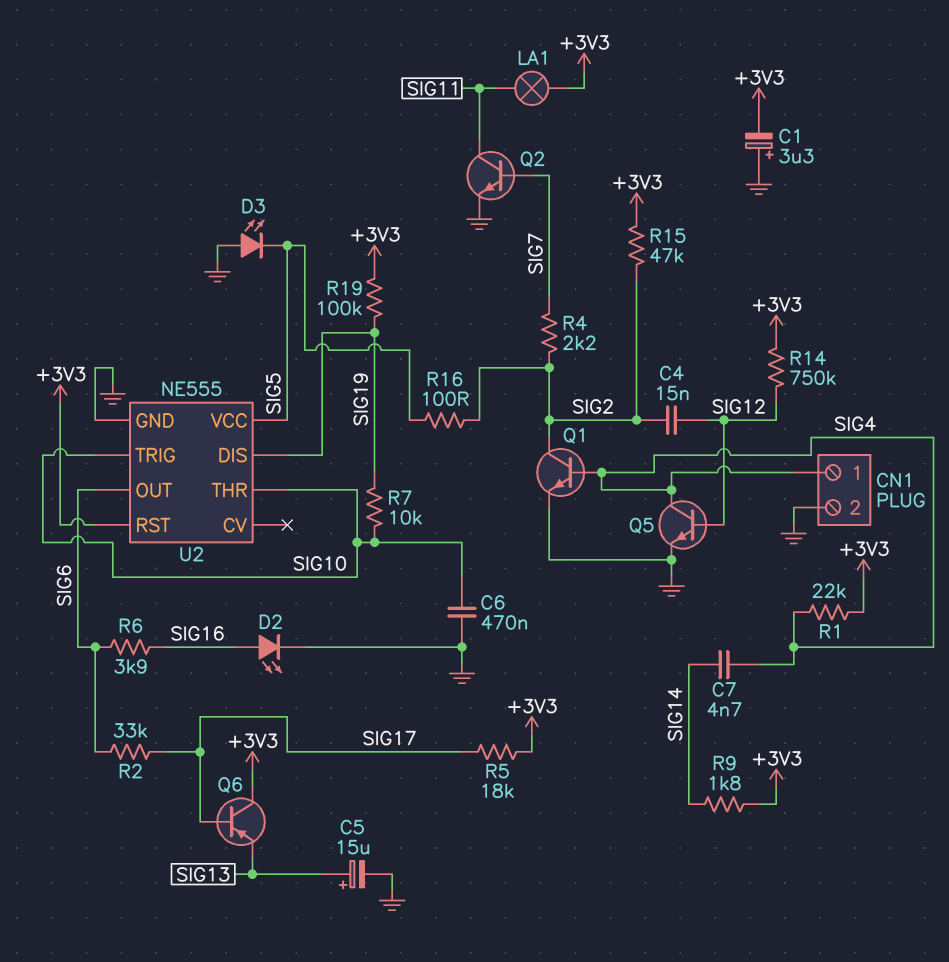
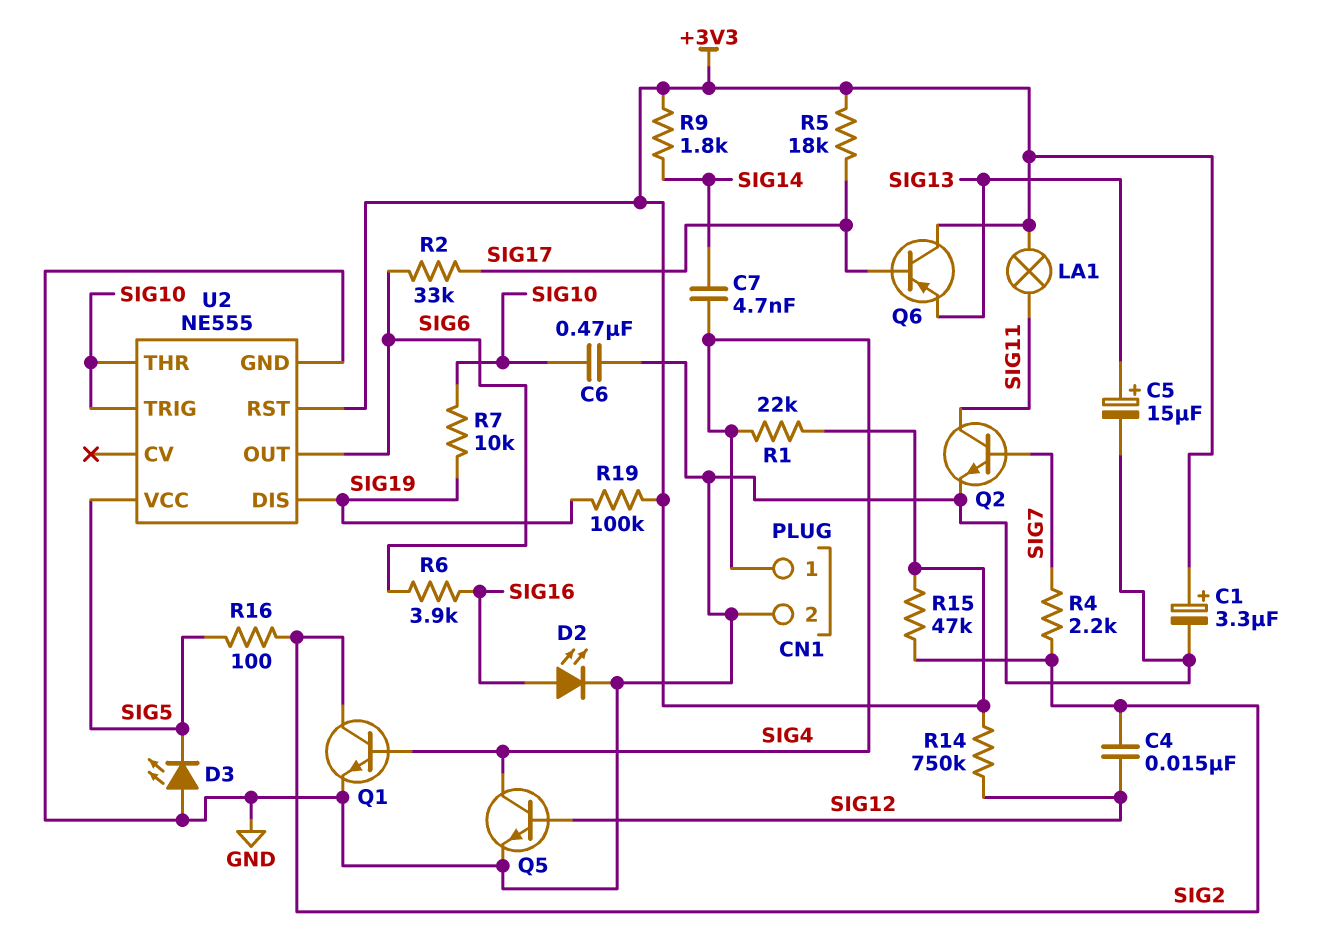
C1: 3.3uF (plus GND, minus +3V3) -> 3.3uF (plus +3V3, minus GND)

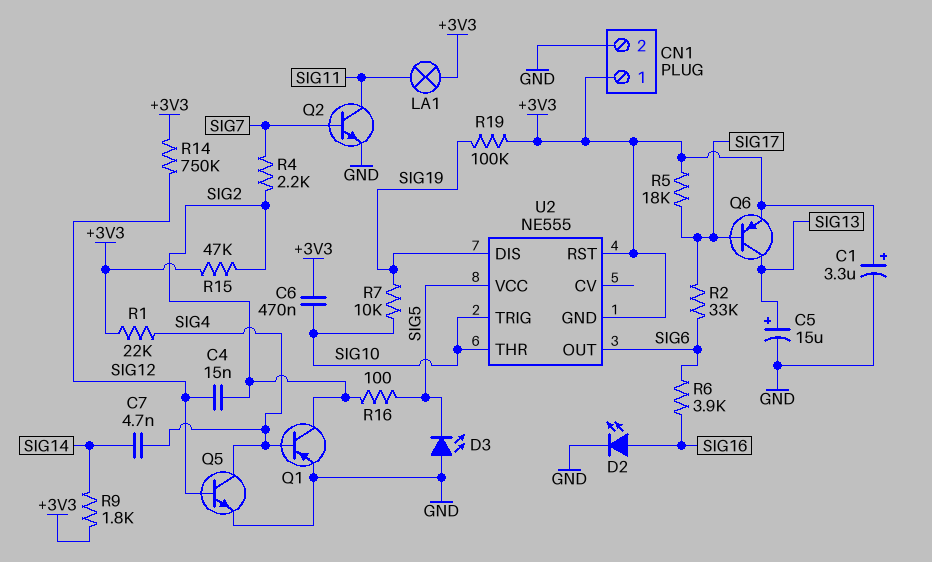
C6: 470nF (GND, SIG10) -> 470nF (+3V3, SIG10)
CN1 pin 1: SIG4 -> +3V3
Q1: NPN (B SIG4, C SIG2, E GND) -> PNP (B SIG4, C SIG2, E GND)
Q6: PNP (B SIG17, C +3V3, E SIG13) -> PNP (B SIG17, C SIG13, E +3V3)
U2 pin GND: GND -> +3V3

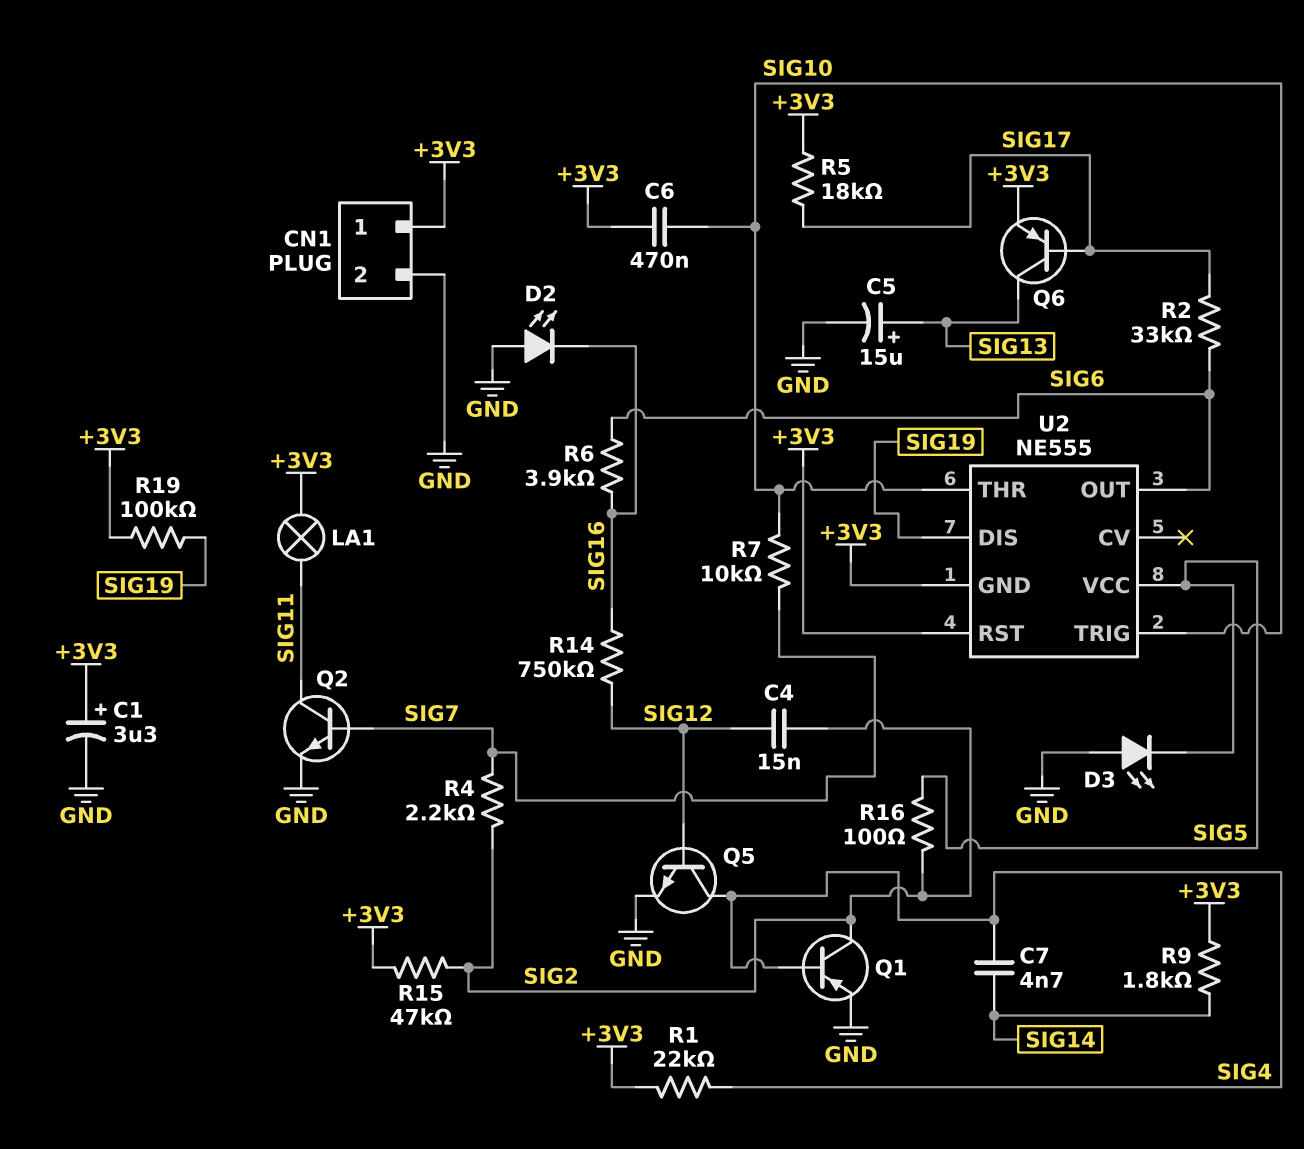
D2: LED (A SIG16, K GND) -> LED (A GND, K SIG16)
R7: 10k (SIG10, SIG19) -> 10k (SIG7, SIG10)
R14: 750k (+3V3, SIG12) -> 750k (SIG12, SIG16)

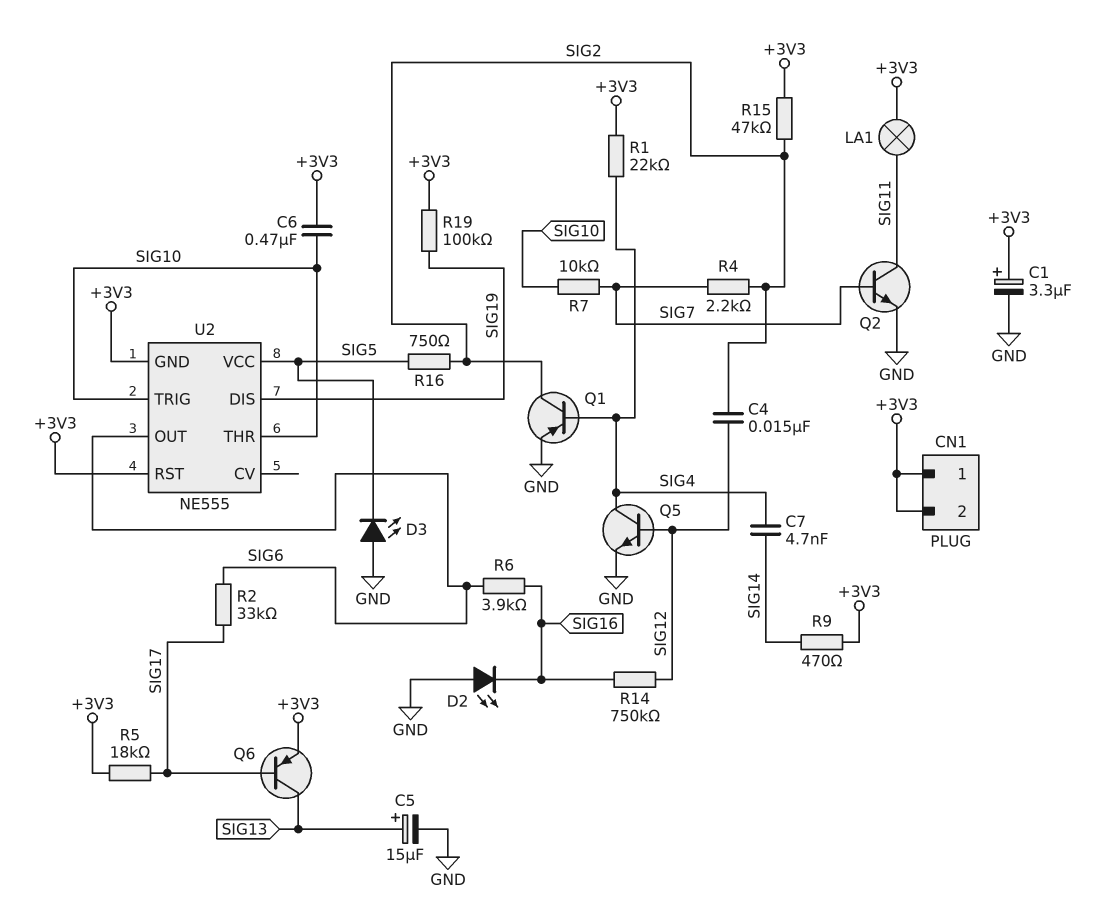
CN1 pin 2: GND -> +3V3
R9: 1.8k (+3V3, SIG14) -> 470 (+3V3, SIG14)
R16: 100 (SIG2, SIG5) -> 750 (SIG2, SIG5)

